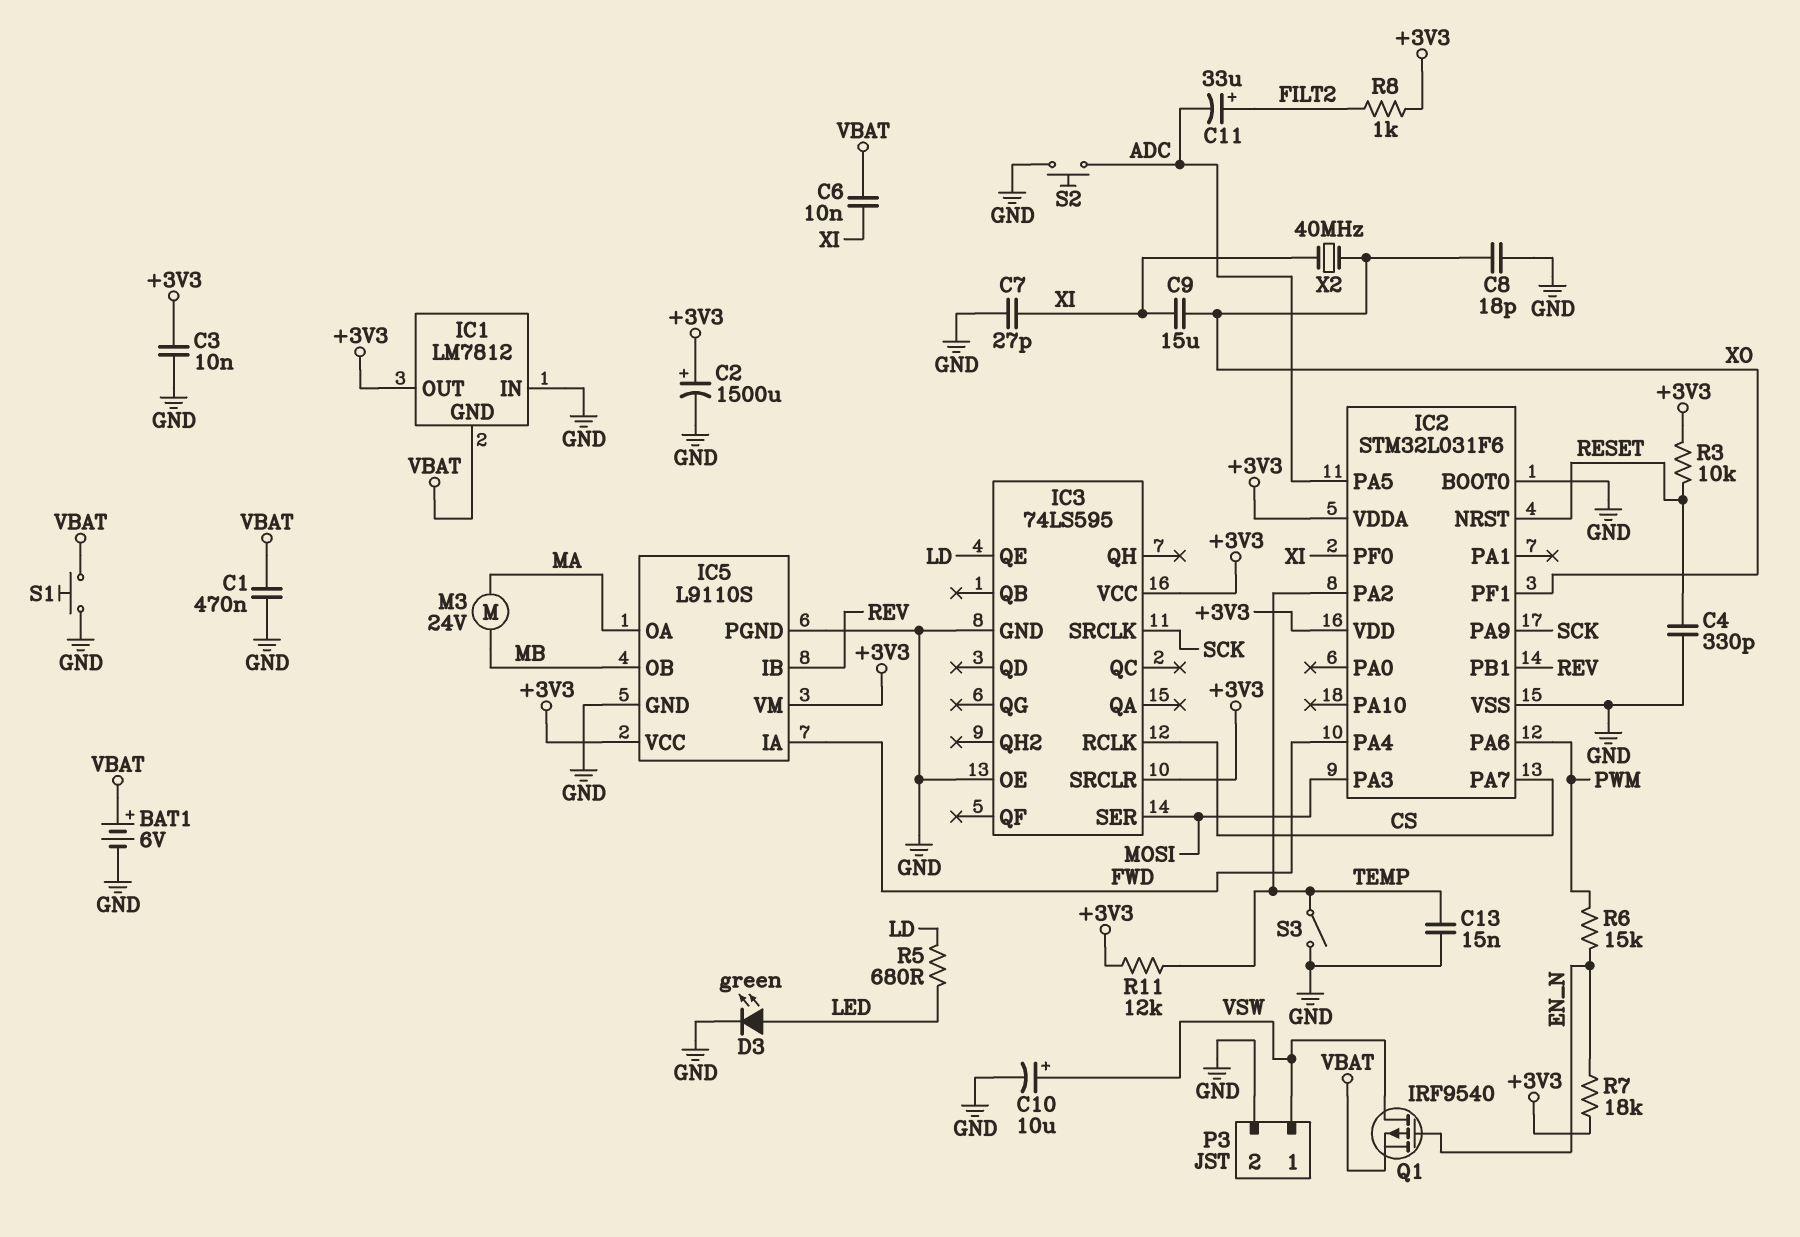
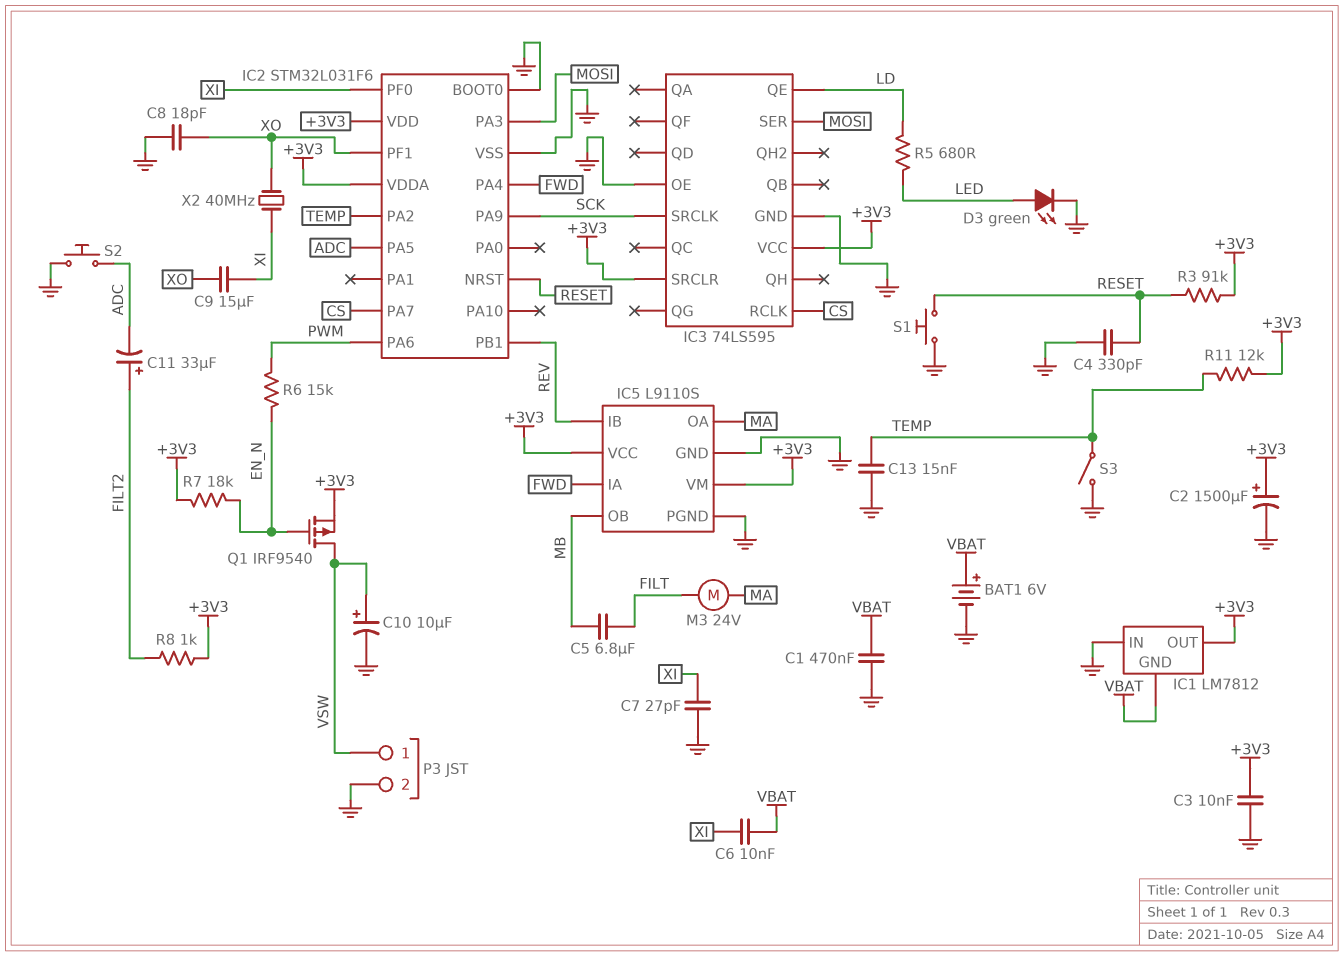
C5: none -> 6.8uF (FILT, MB)
M3: motor 24V (MA, MB) -> motor 24V (FILT, MA)
Q1: PMOS IRF9540 (G EN_N, D VSW, S VBAT) -> PMOS IRF9540 (G EN_N, D VSW, S +3V3)
R3: 10k (+3V3, RESET) -> 91k (+3V3, RESET)
S1: button (GND, VBAT) -> button (GND, RESET)

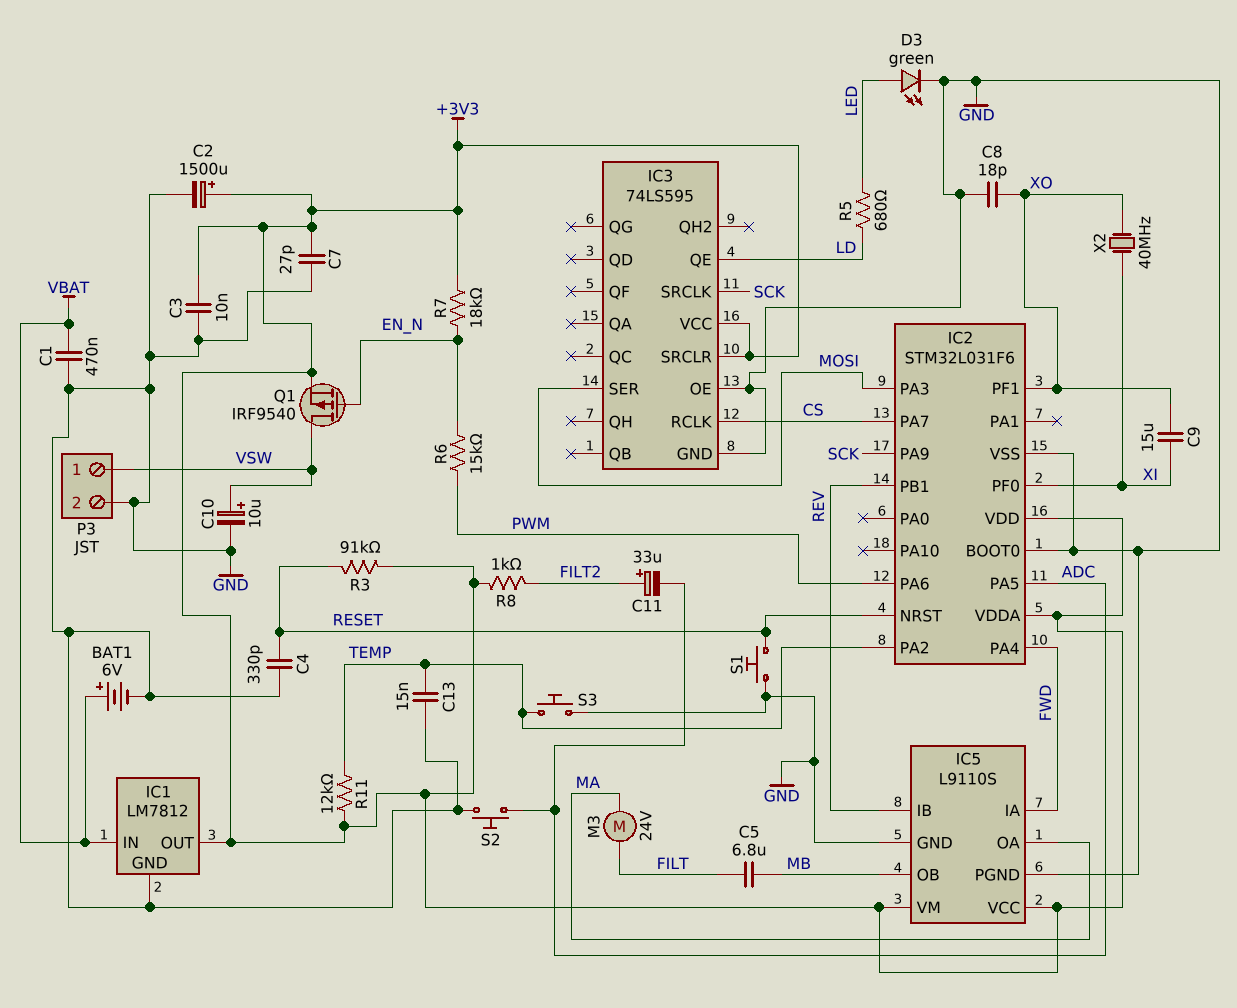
C6: 10nF (VBAT, XI) -> none
C7: 27pF (GND, XI) -> 27pF (+3V3, GND)
IC1 pin GND: VBAT -> GND
IC1 pin IN: GND -> VBAT
S3: switch (GND, TEMP) -> button (GND, TEMP)

